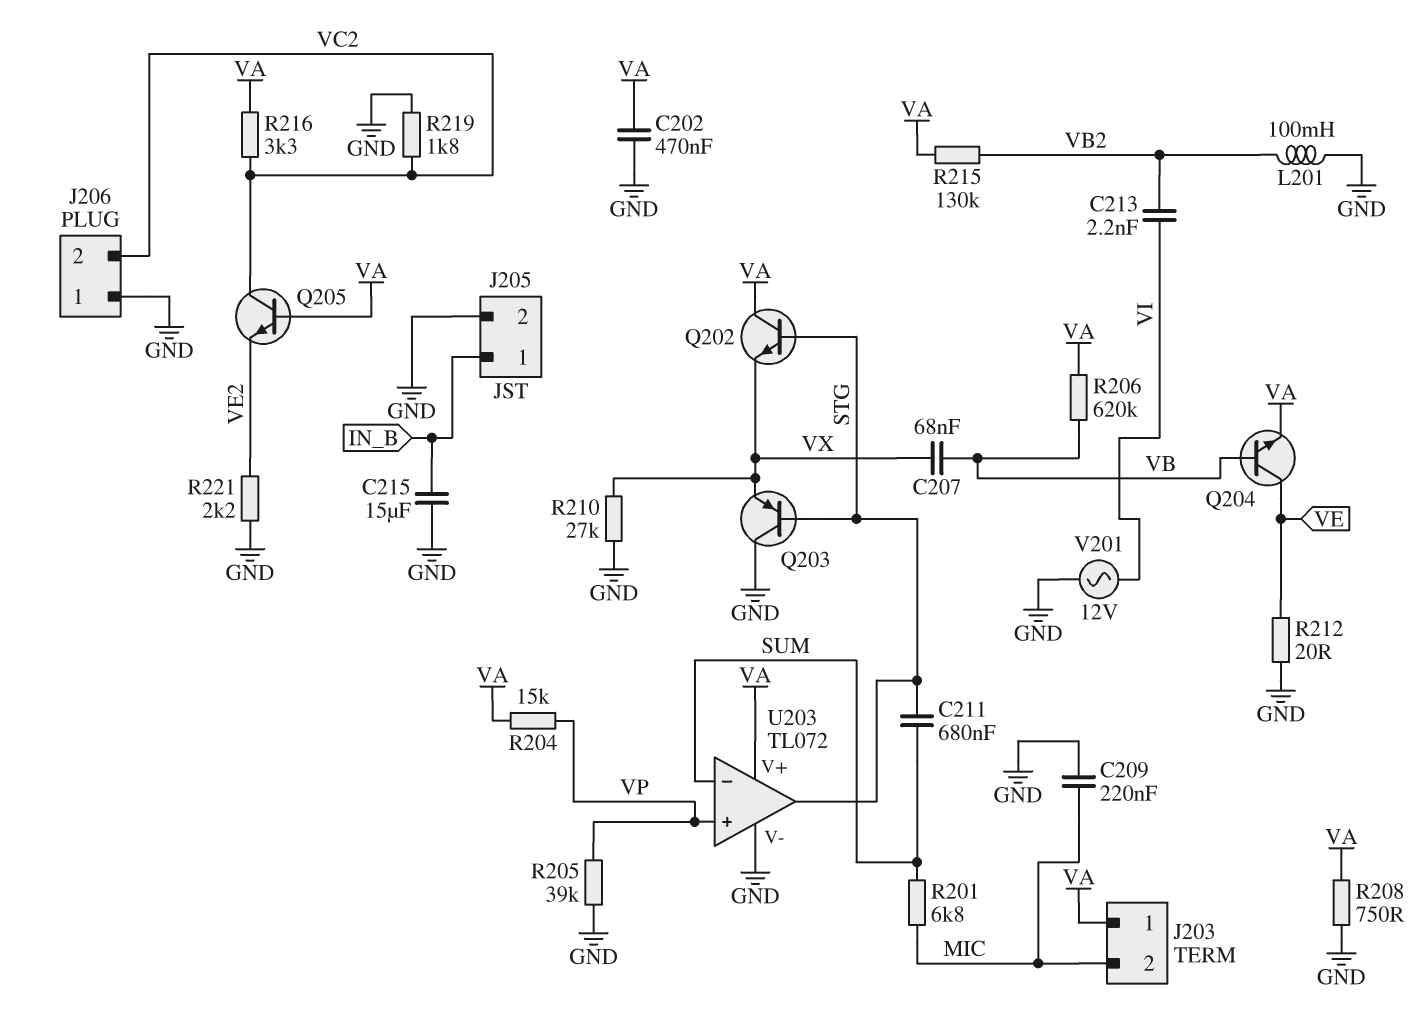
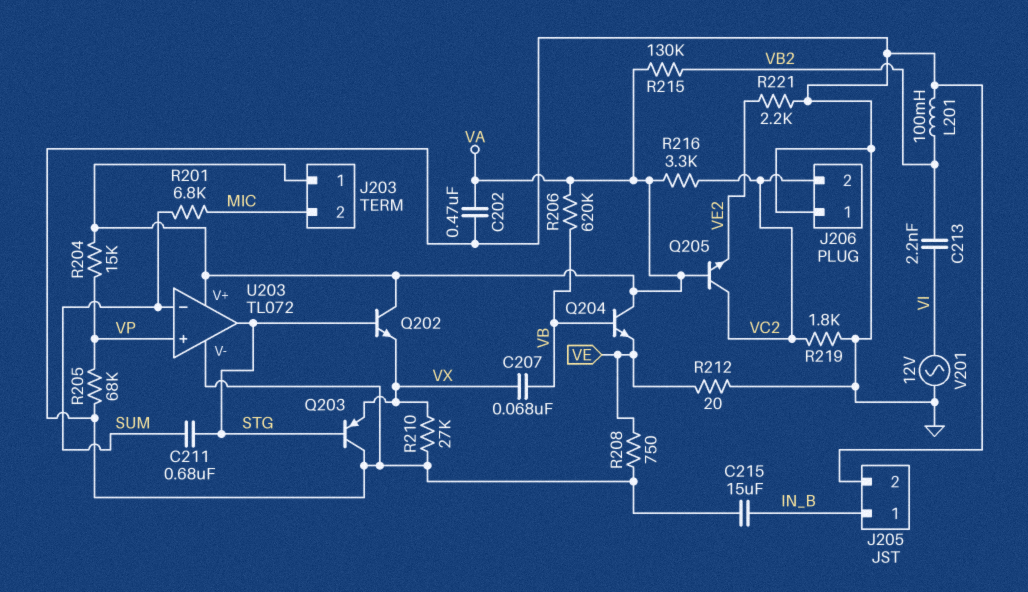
C209: 220nF (GND, MIC) -> none
Q204: NPN (B VB, C VE, E VA) -> NPN (B VB, C VA, E VE)
R205: 39k (GND, VP) -> 68k (GND, VP)
R208: 750 (GND, VA) -> 750 (GND, VE)

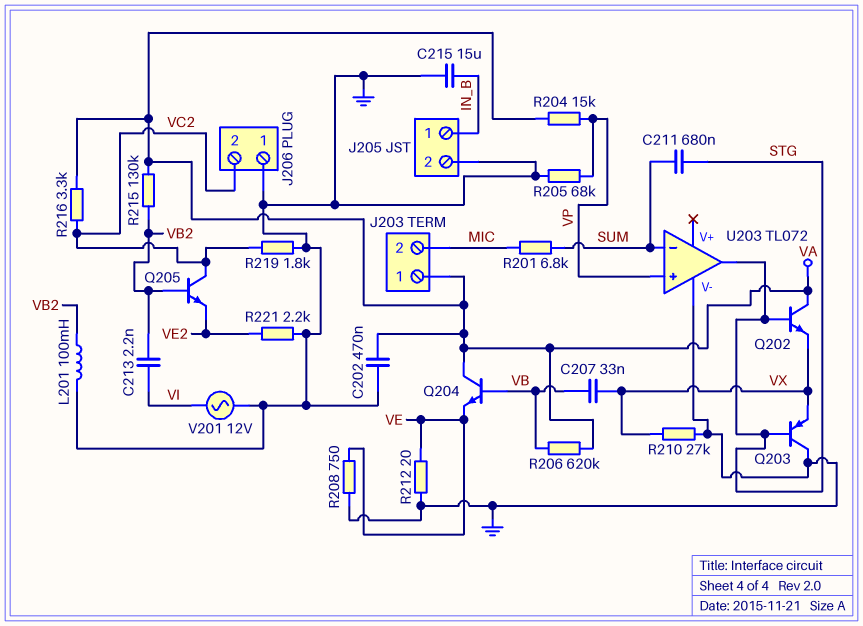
C207: 68nF (VB, VX) -> 33nF (VB, VX)
Q205: NPN (B VA, C VC2, E VE2) -> NPN (B VB2, C VC2, E VE2)
U203 pin V+: VA -> none

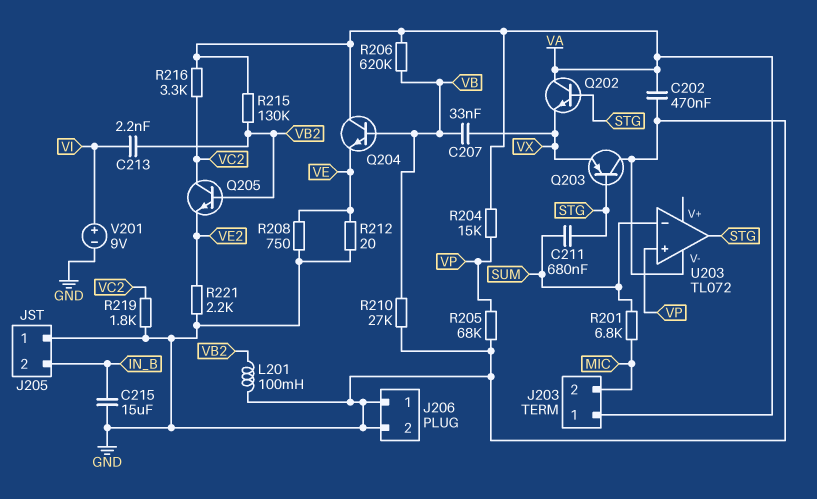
J205 pin 1: IN_B -> GND
J205 pin 2: GND -> IN_B
J206 pin 2: VC2 -> GND
R210: 27k (GND, VX) -> 27k (GND, VB)
V201: AC 12V (GND, VI) -> 9V (plus VI, minus GND)

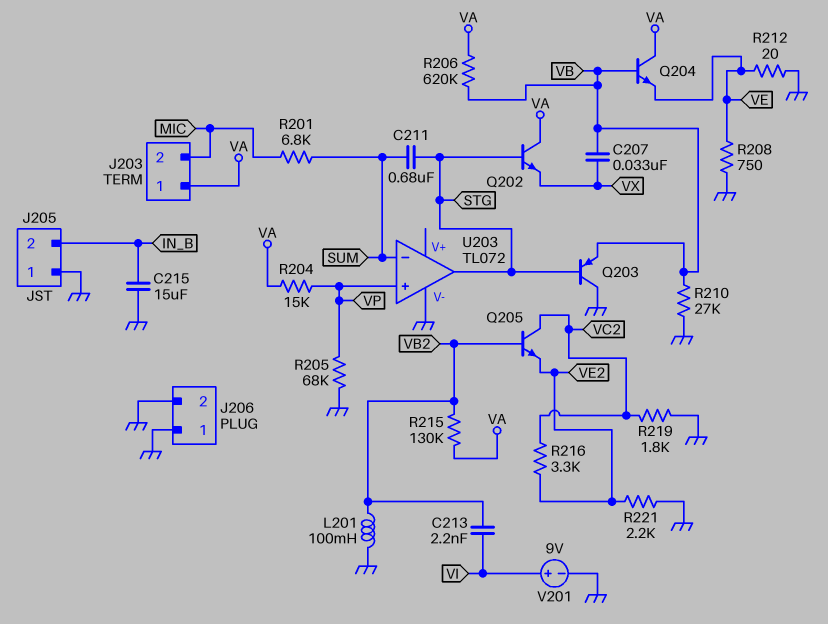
C202: 470nF (GND, VA) -> none
Q203: PNP (B STG, C GND, E VX) -> PNP (B STG, C GND, E VB)
R216: 3.3k (VA, VC2) -> 3.3k (VC2, VE2)

